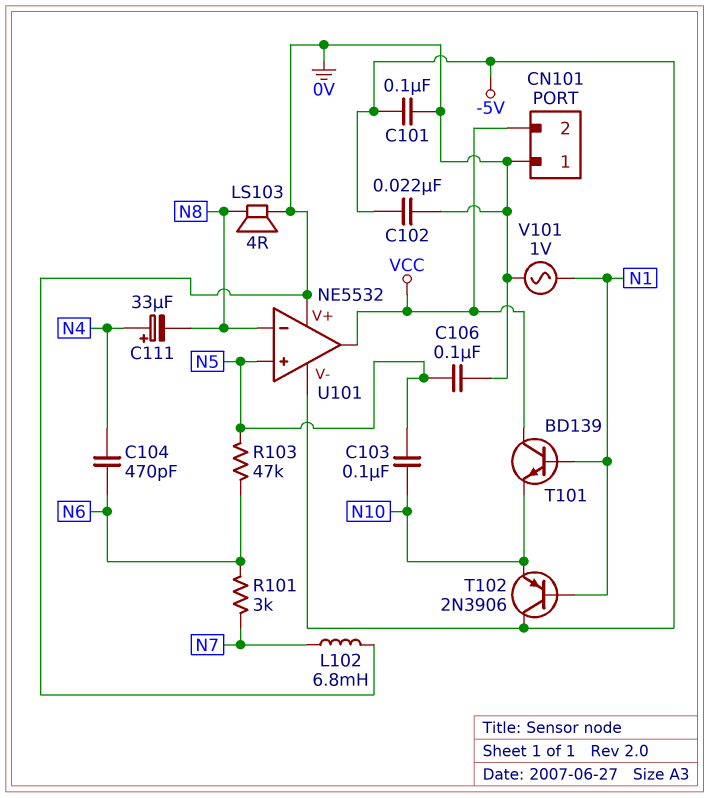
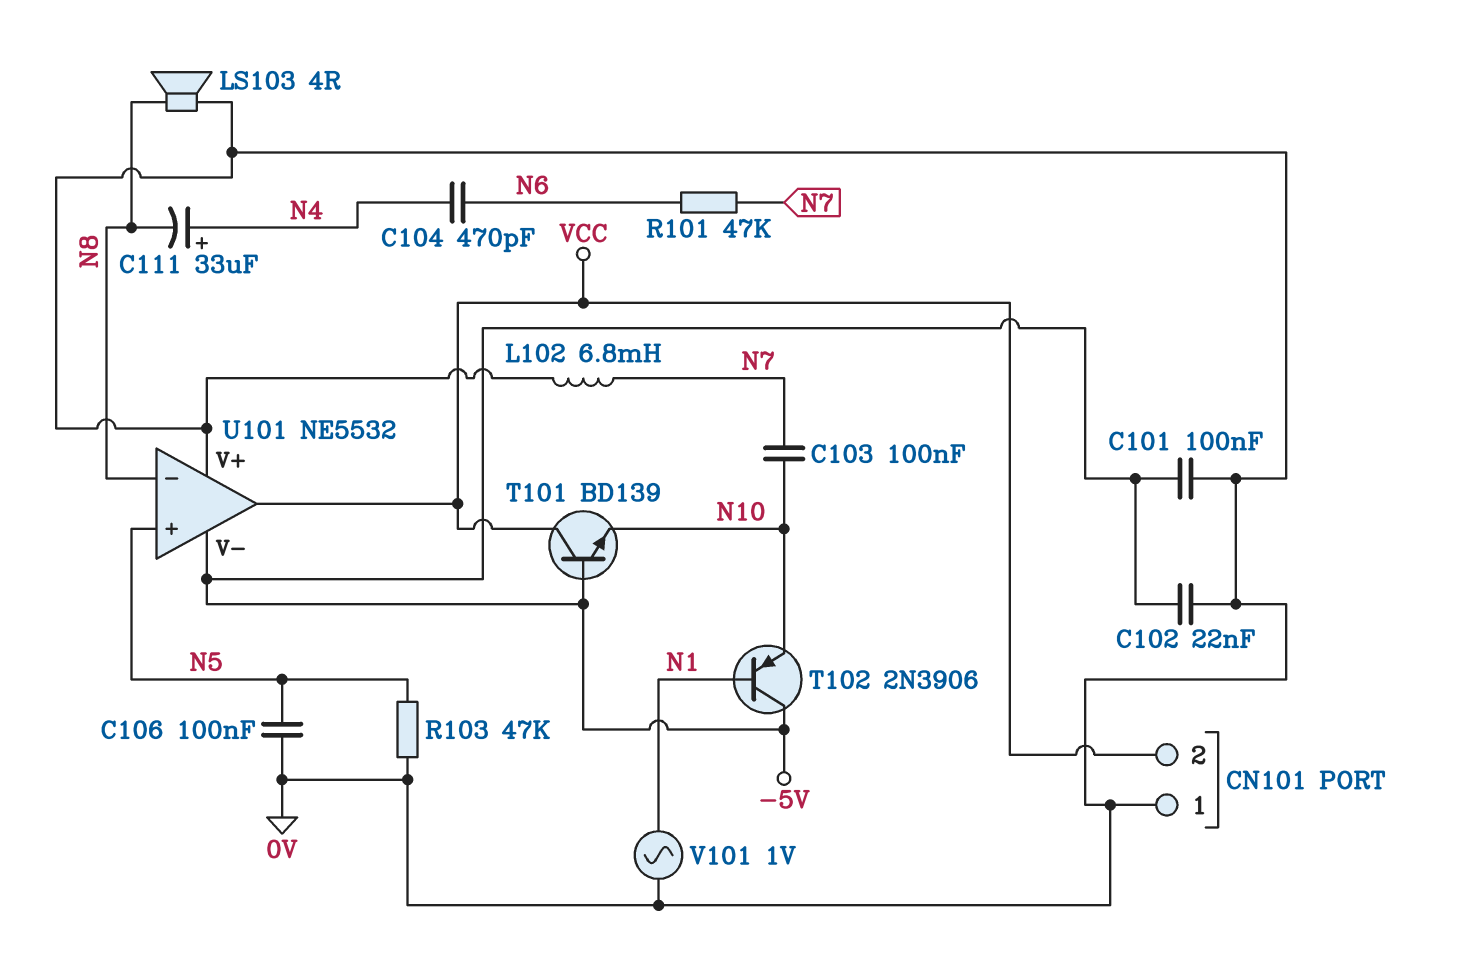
C103: 100nF (N5, N10) -> 100nF (N7, N10)
R101: 3k (N6, N7) -> 47k (N6, N7)
R103: 47k (N5, N6) -> 47k (0V, N5)
T101: NPN BD139 (B N1, C VCC, E N10) -> NPN BD139 (B -5V, C VCC, E N10)

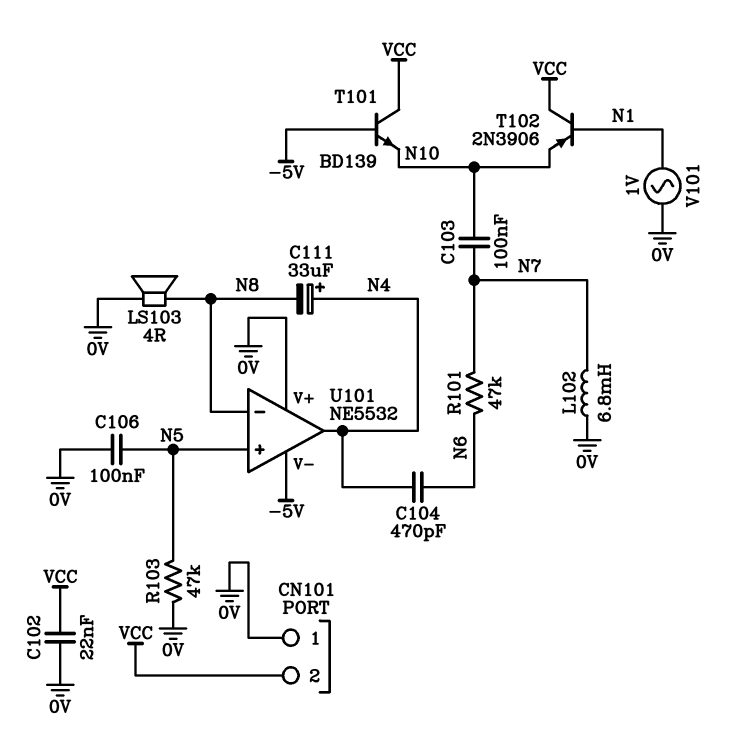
C101: 100nF (-5V, 0V) -> none
C102: 22nF (-5V, 0V) -> 22nF (0V, VCC)
T102: PNP 2N3906 (B N1, C -5V, E N10) -> PNP 2N3906 (B N1, C VCC, E N10)
U101 pin out: VCC -> N4

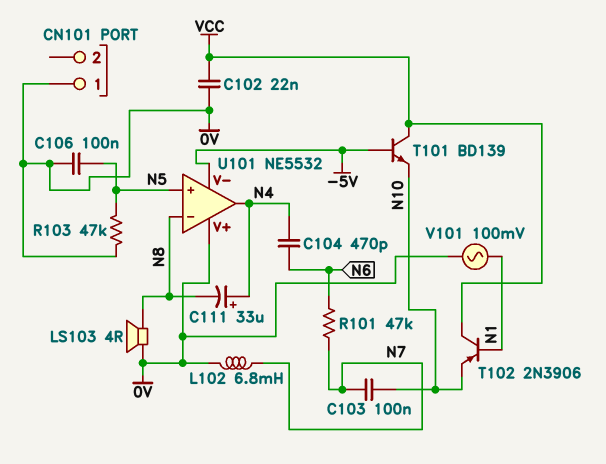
CN101 pin 2: VCC -> none
V101: AC 1V (0V, N1) -> AC 100mV (0V, N1)

